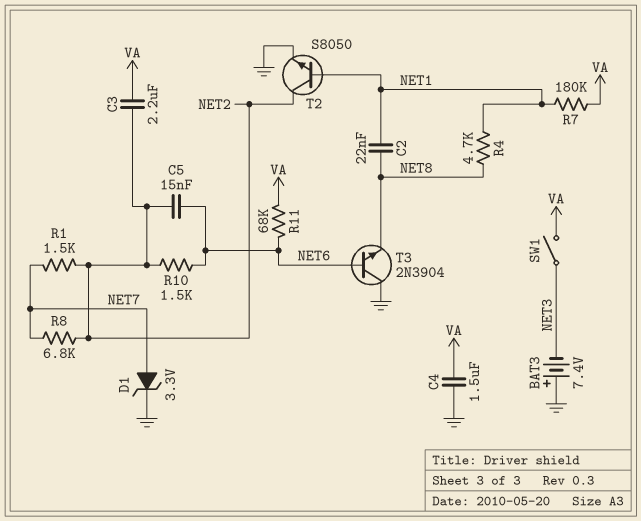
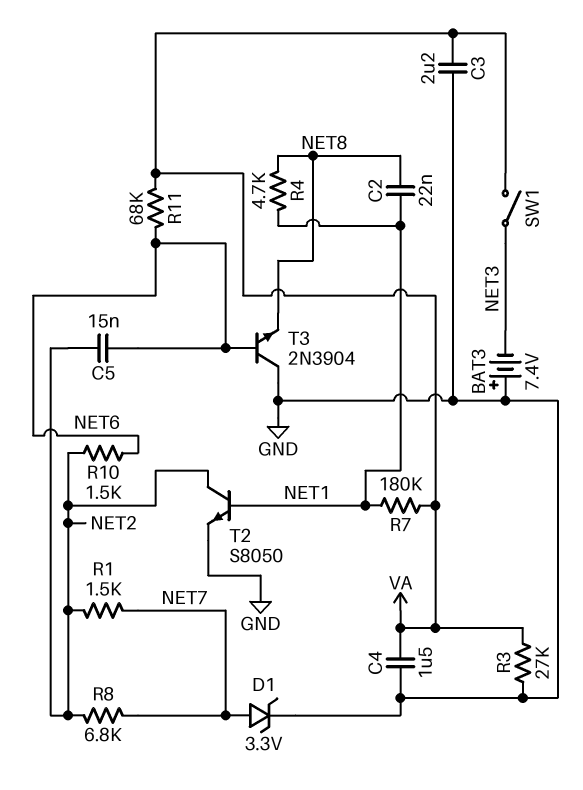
C3: 2.2uF (NET2, VA) -> 2.2uF (GND, VA)
R3: none -> 27k (GND, VA)

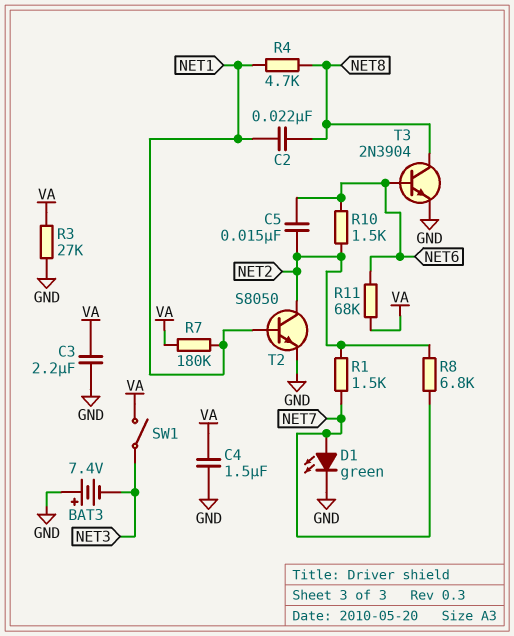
D1: zener 3.3V (A NET7, K GND) -> LED green (A NET7, K GND)
T3: NPN 2N3904 (B NET6, C GND, E NET8) -> NPN 2N3904 (B NET6, C NET8, E GND)

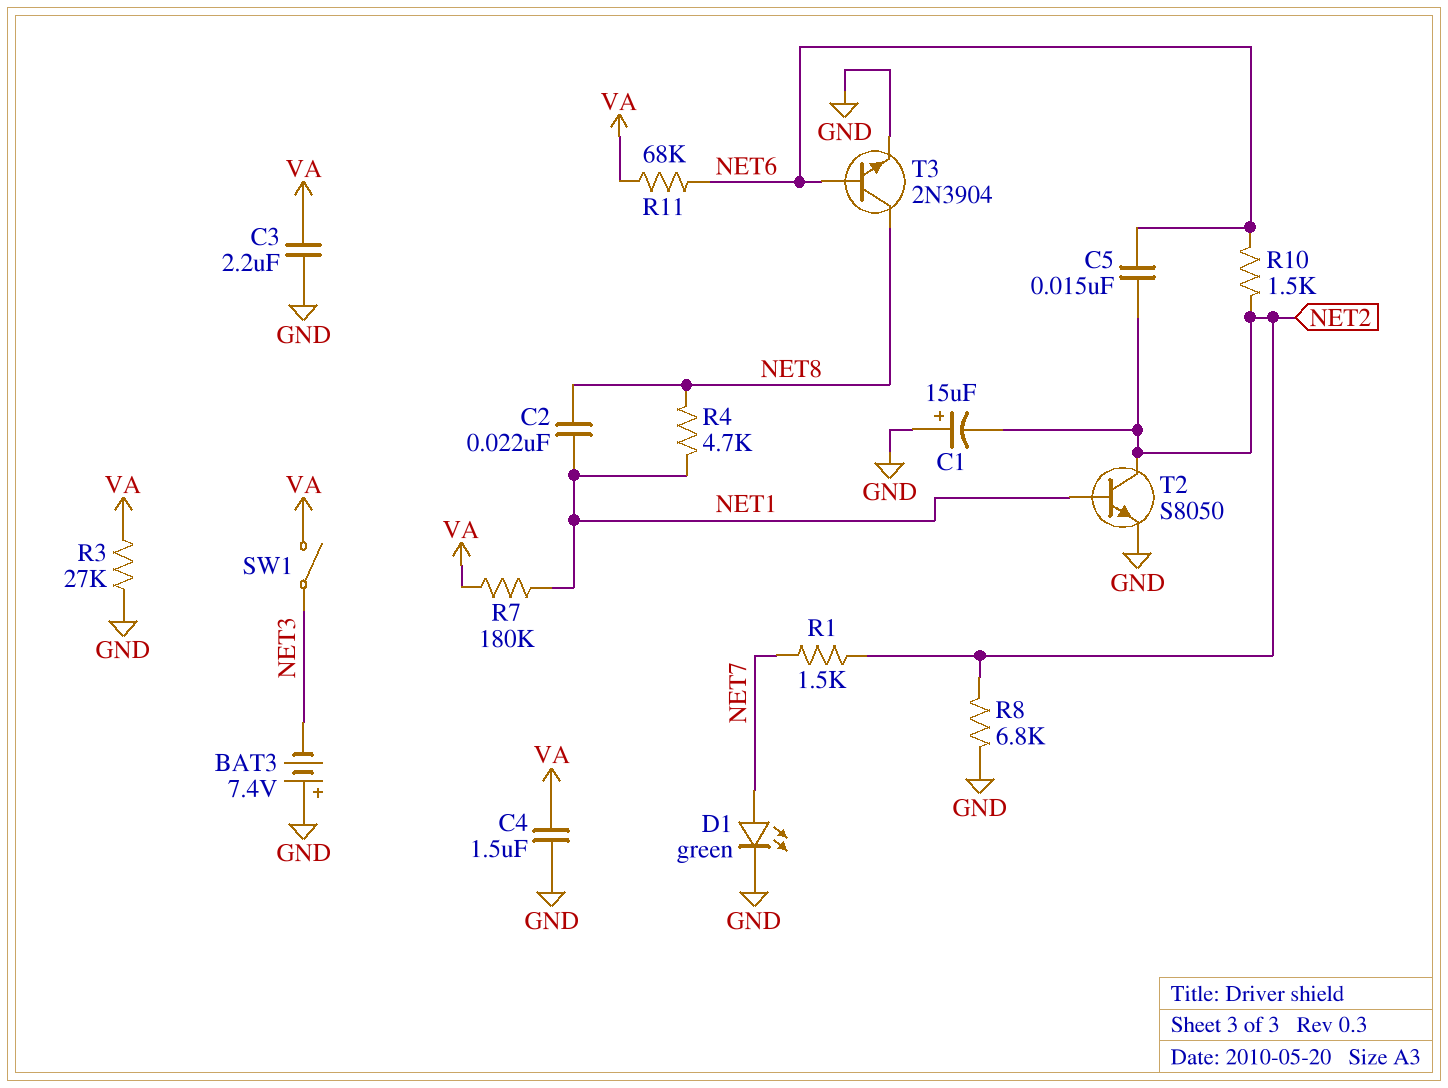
C1: none -> 15uF (plus GND, minus NET2)
R8: 6.8k (NET2, NET7) -> 6.8k (GND, NET2)

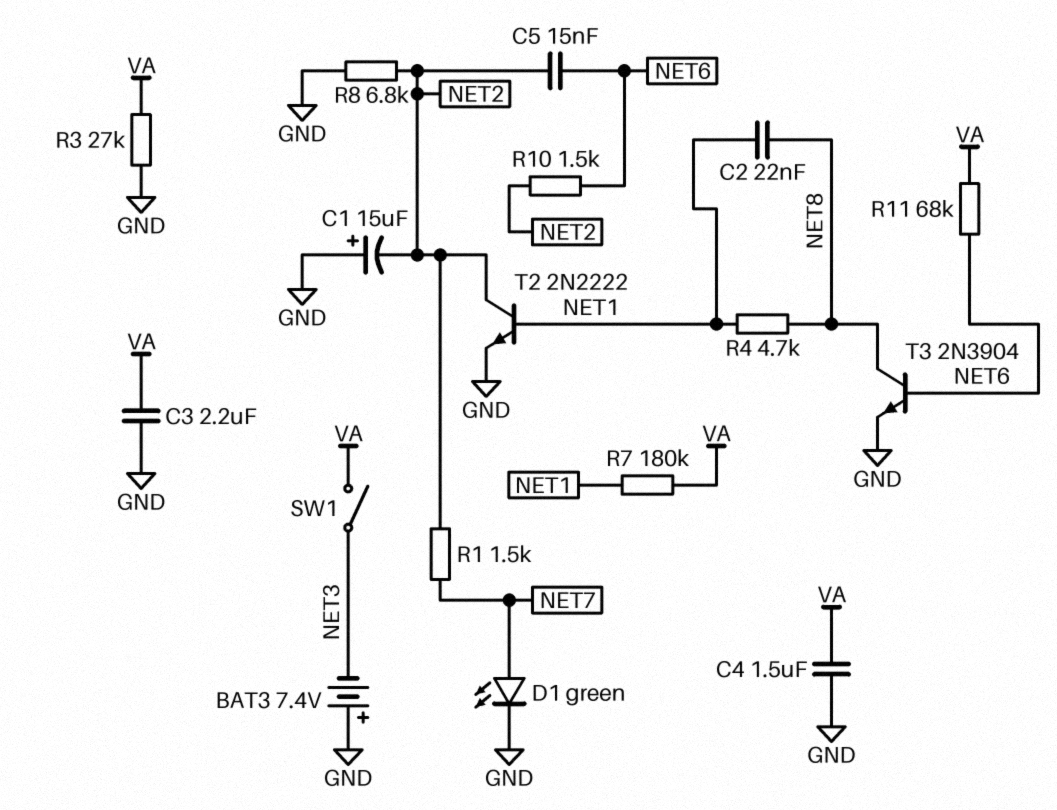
T2: NPN S8050 (B NET1, C NET2, E GND) -> NPN 2N2222 (B NET1, C NET2, E GND)

